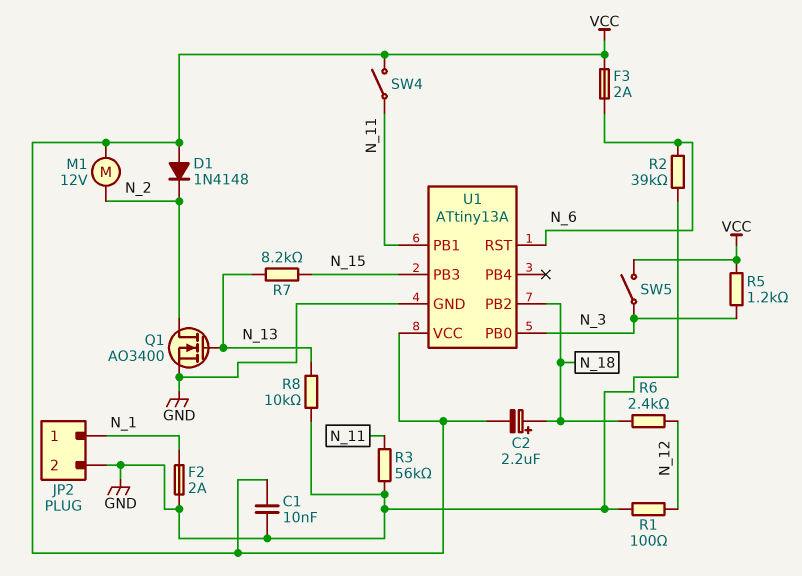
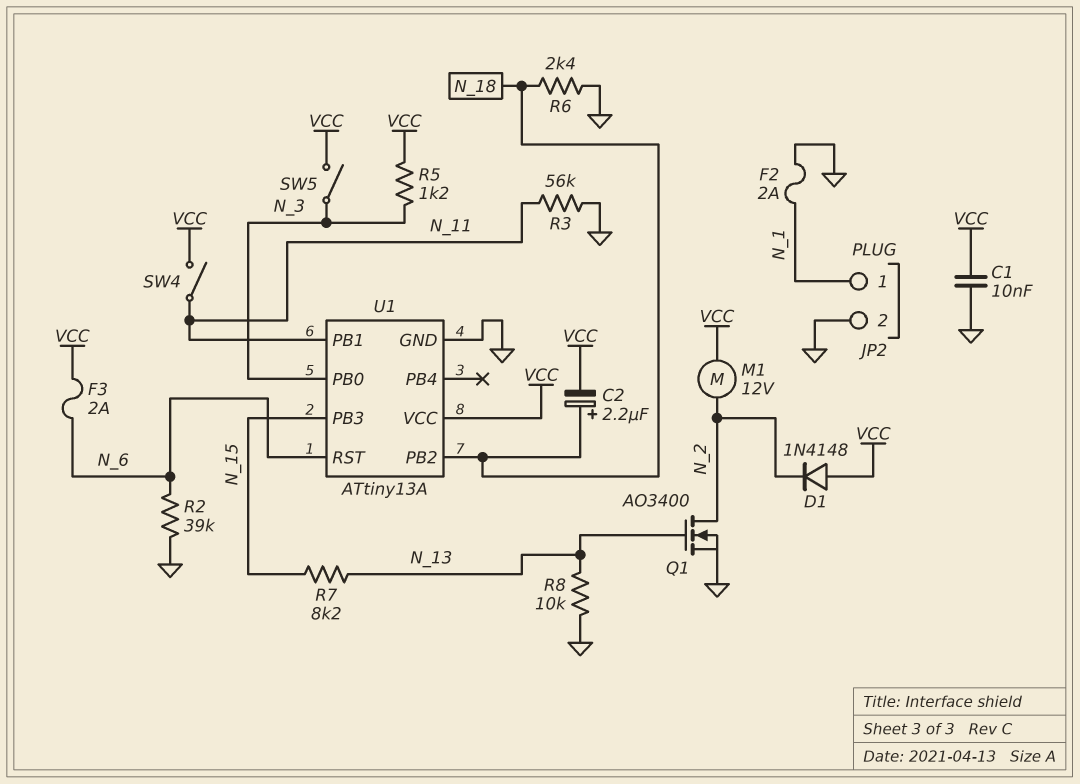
R1: 100 (GND, N_12) -> none
R6: 2.4k (N_12, N_18) -> 2.4k (GND, N_18)

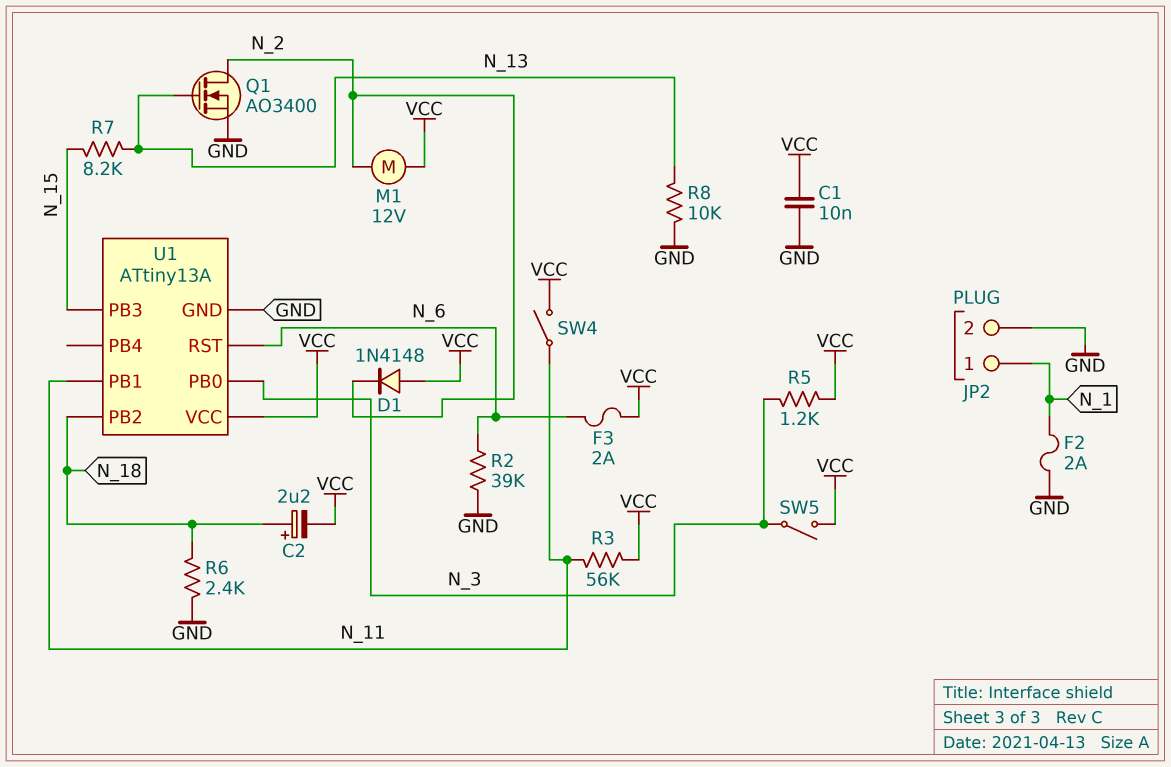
R3: 56k (GND, N_11) -> 56k (N_11, VCC)

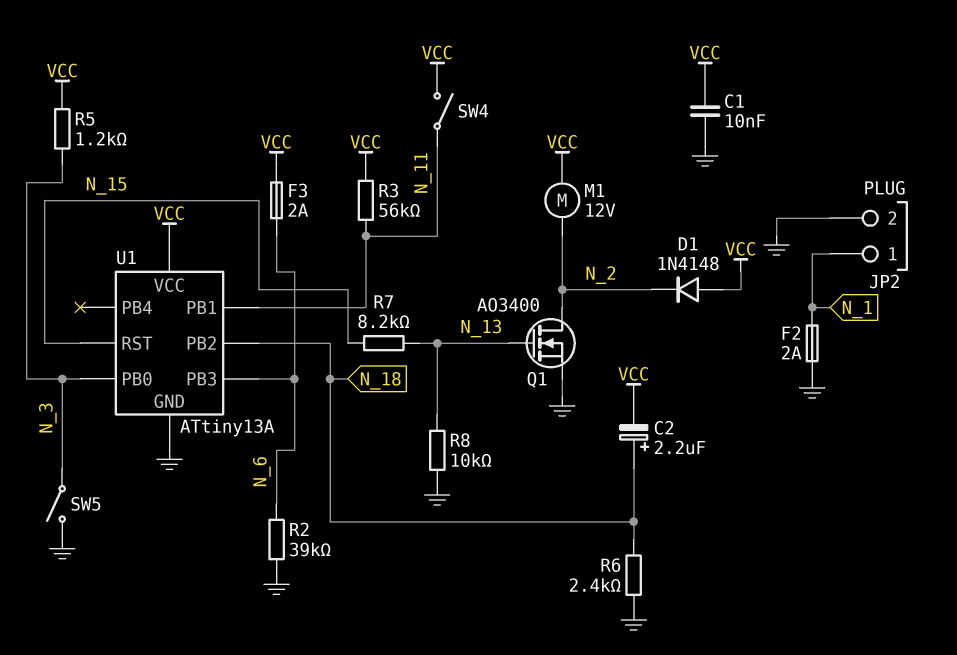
SW5: switch (N_3, VCC) -> switch (GND, N_3)
U1 pin PB3: N_15 -> N_6
U1 pin RST: N_6 -> N_15

